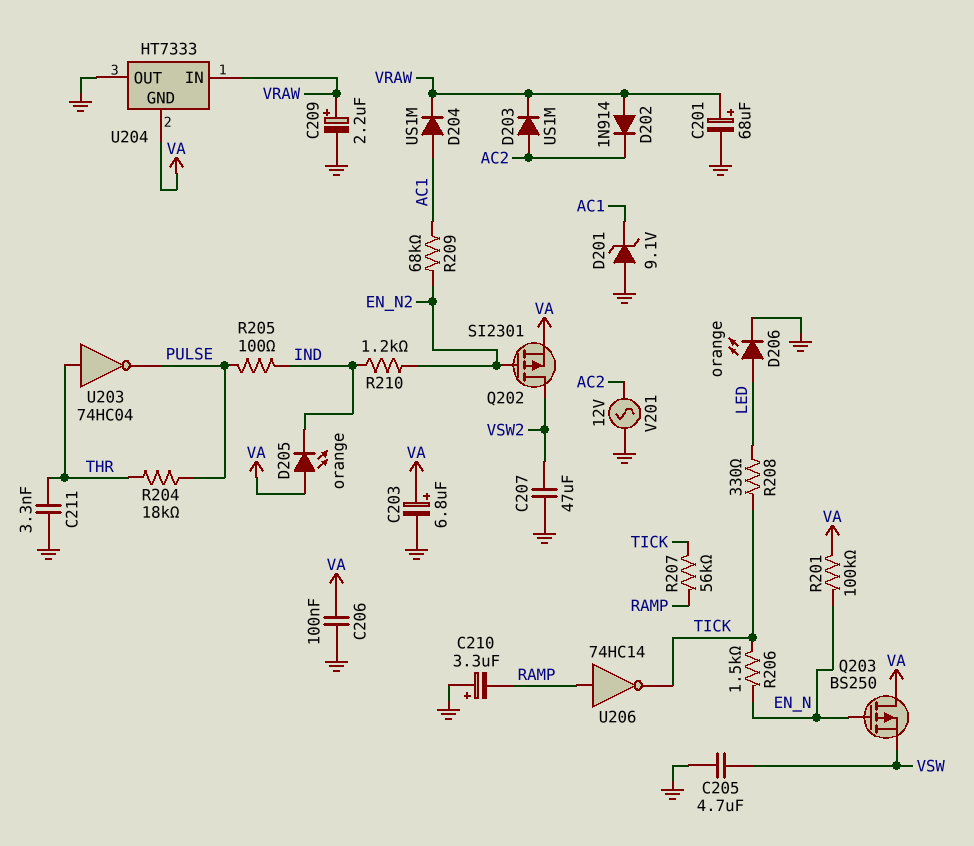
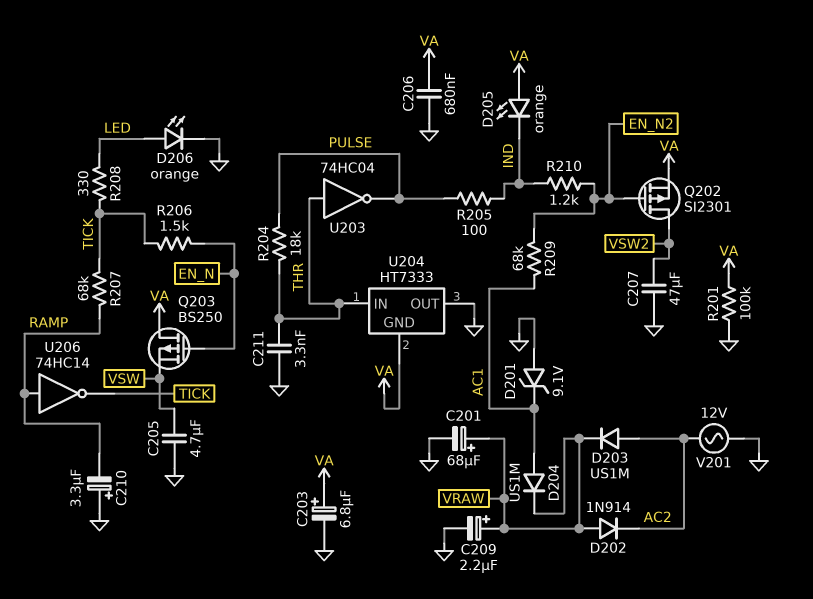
C206: 100nF (GND, VA) -> 680nF (GND, VA)
R201: 100k (EN_N, VA) -> 100k (GND, VA)
R207: 56k (RAMP, TICK) -> 68k (RAMP, TICK)
U204 pin IN: VRAW -> THR

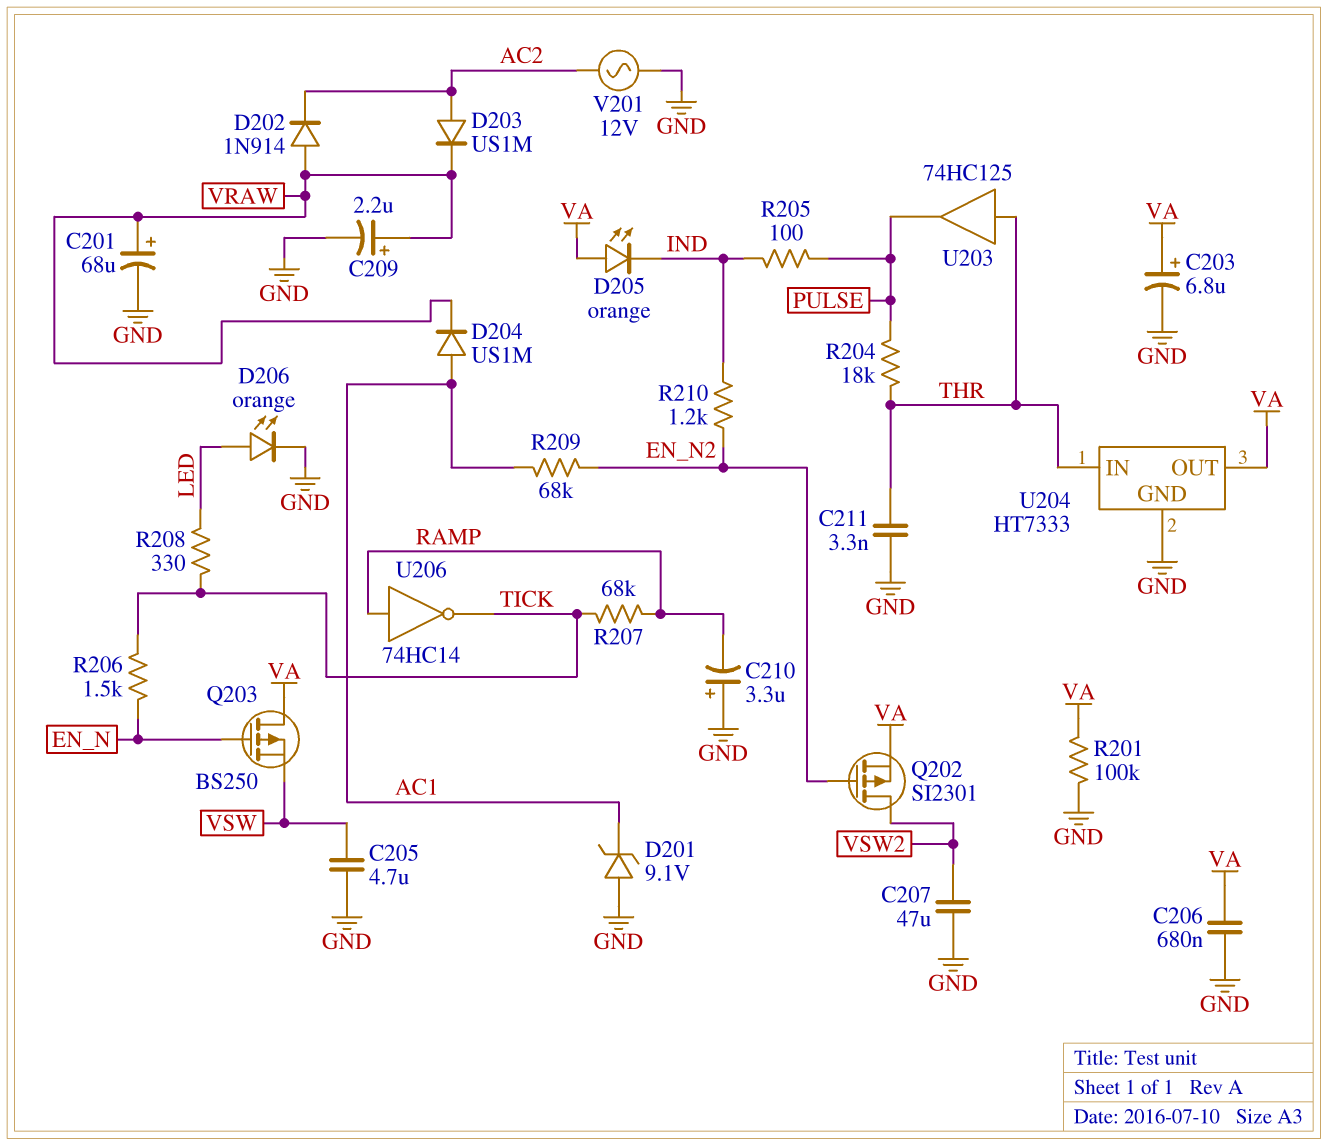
U203: NOT 74HC04 (in THR, out PULSE) -> buffer 74HC125 (in THR, out PULSE)
U204 pin GND: VA -> GND
U204 pin OUT: GND -> VA

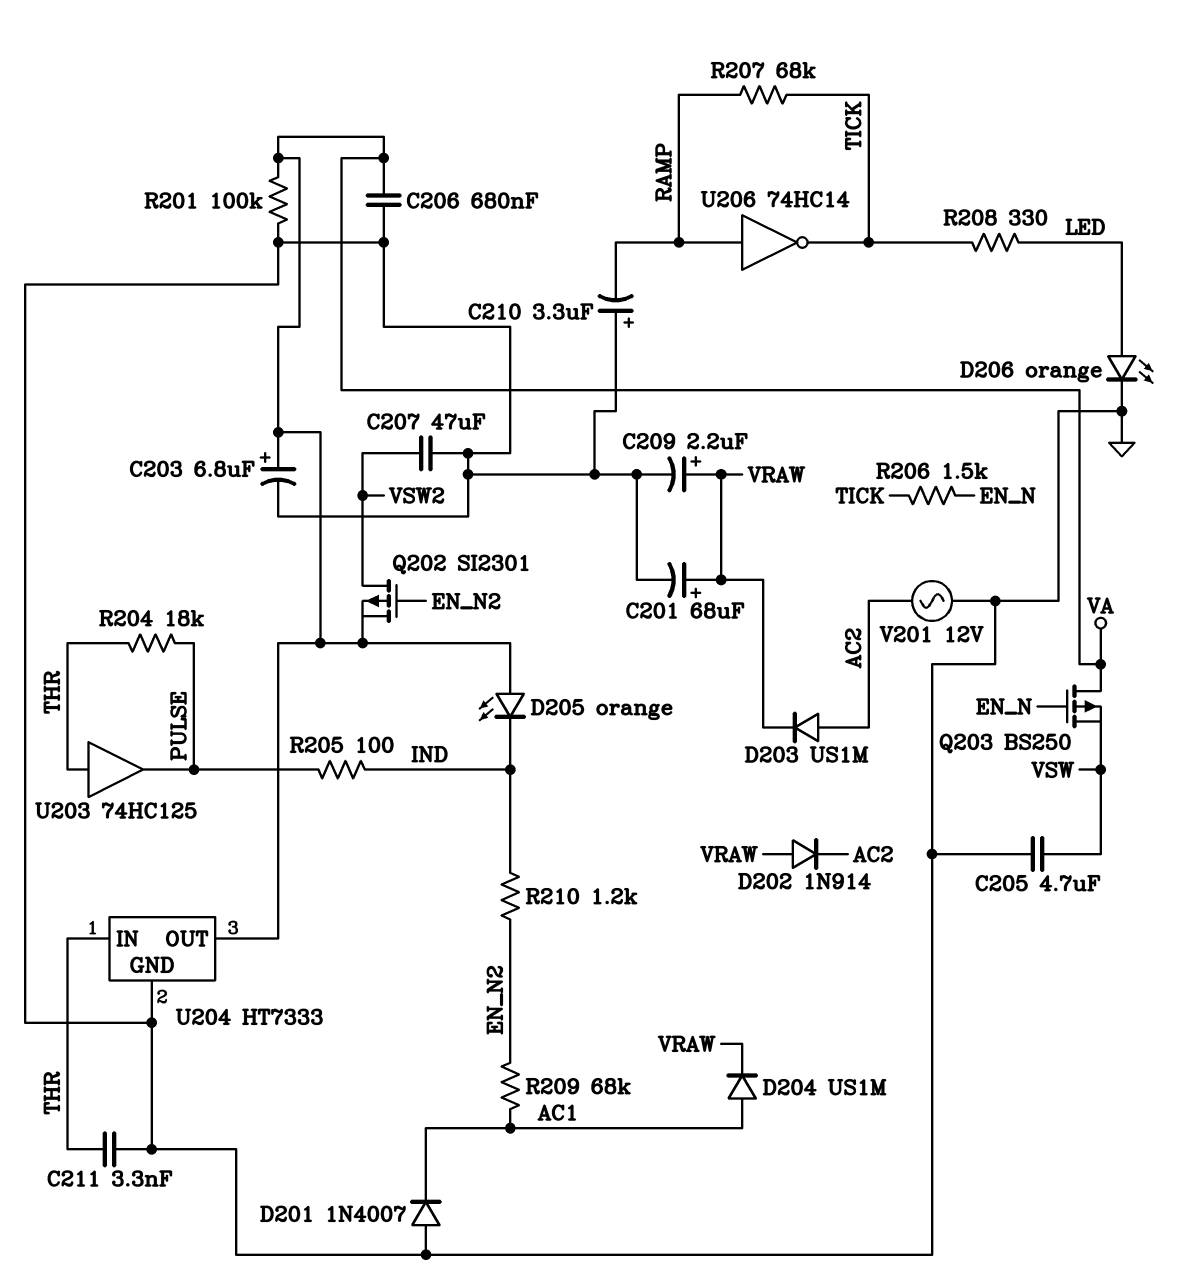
D201: zener 9.1V (A GND, K AC1) -> diode 1N4007 (A GND, K AC1)

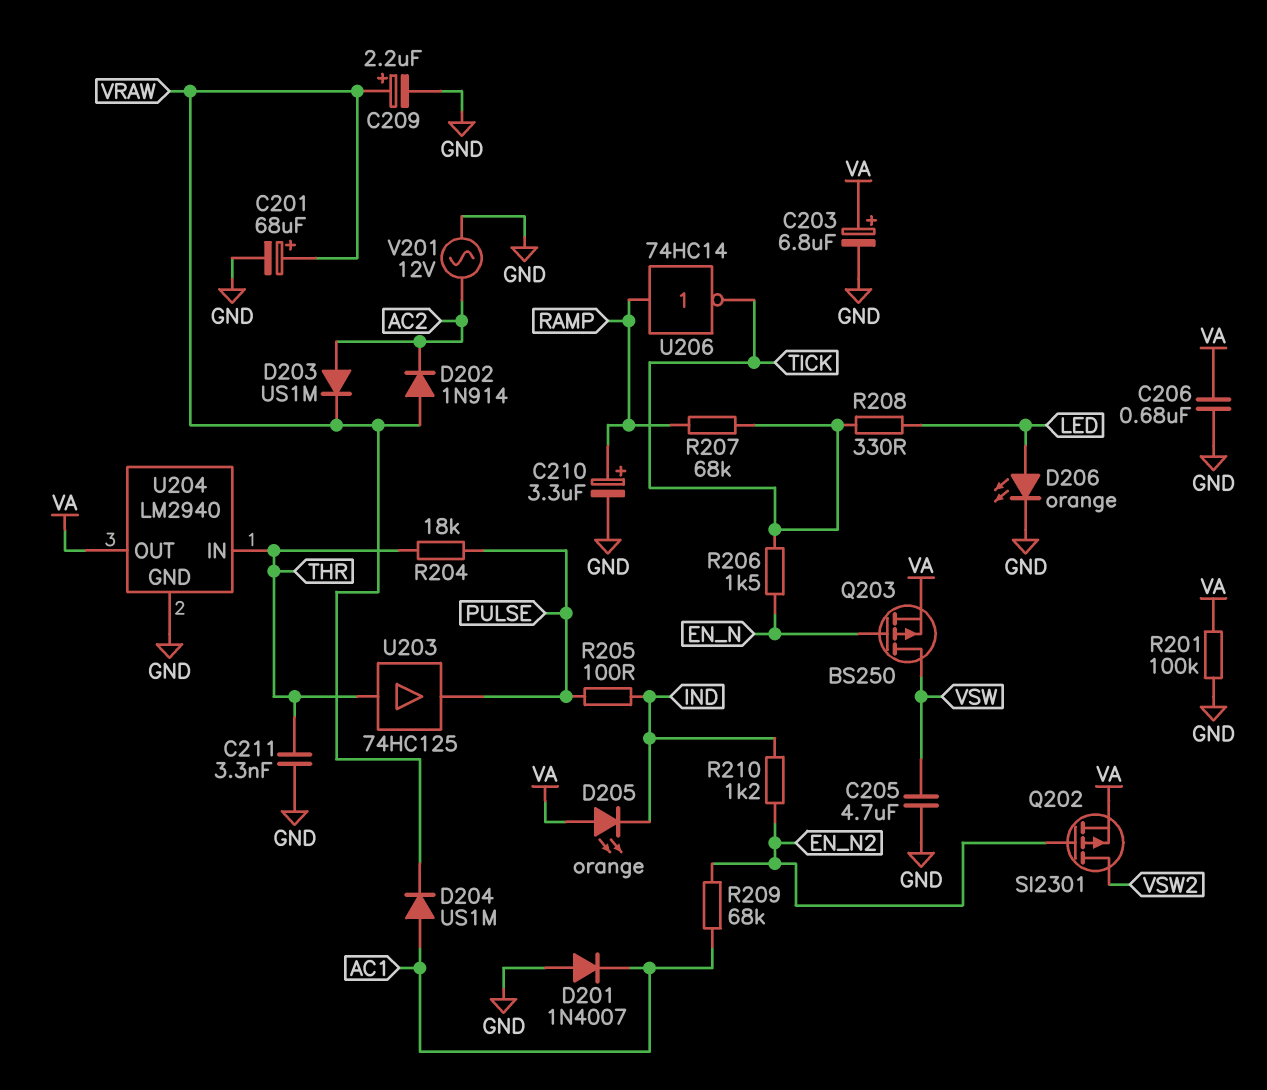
C207: 47uF (GND, VSW2) -> none
C210: 3.3uF (plus GND, minus RAMP) -> 3.3uF (plus RAMP, minus GND)
Q203: PMOS BS250 (G EN_N, D VA, S VSW) -> PMOS BS250 (G EN_N, D VSW, S VA)
U204: HT7333 -> LM2940

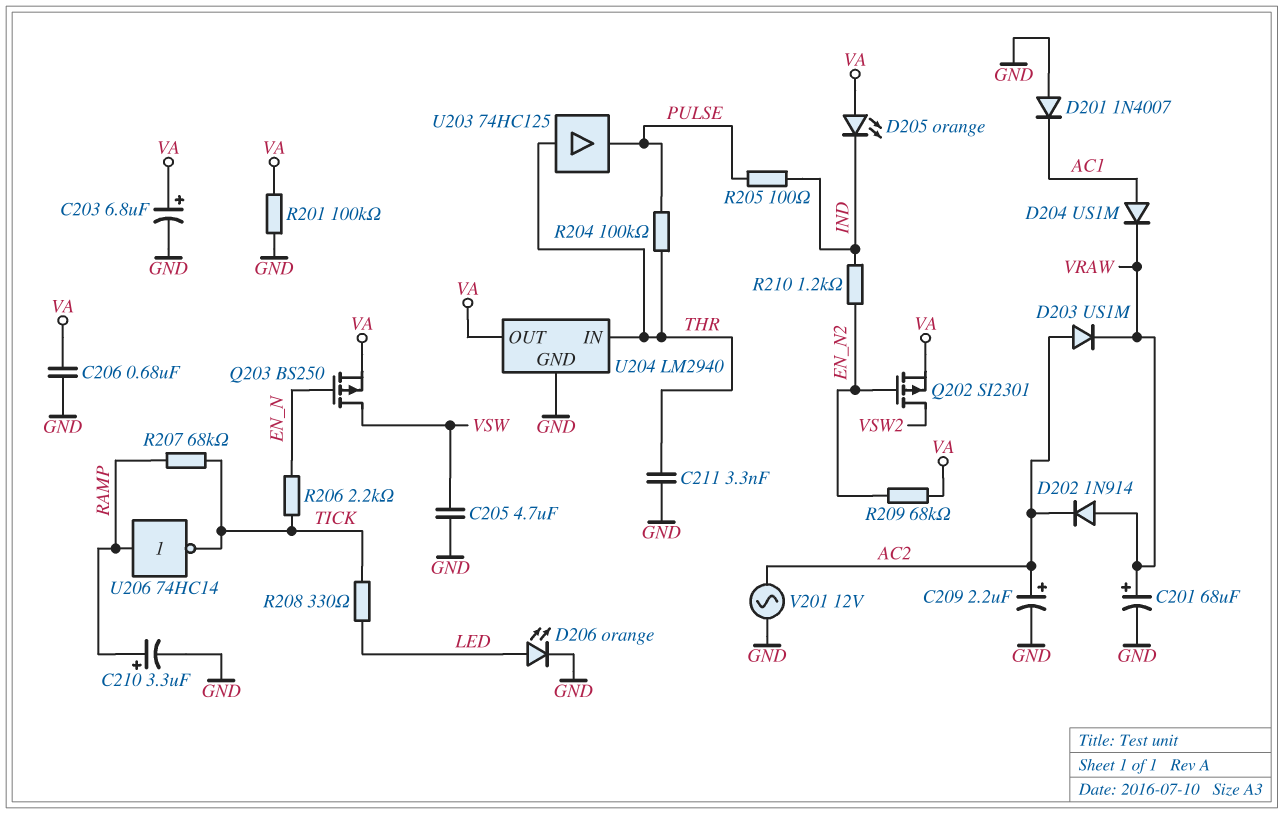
C209: 2.2uF (plus VRAW, minus GND) -> 2.2uF (plus AC2, minus GND)
R204: 18k (PULSE, THR) -> 100k (PULSE, THR)
R206: 1.5k (EN_N, TICK) -> 2.2k (EN_N, TICK)
R209: 68k (AC1, EN_N2) -> 68k (EN_N2, VA)

